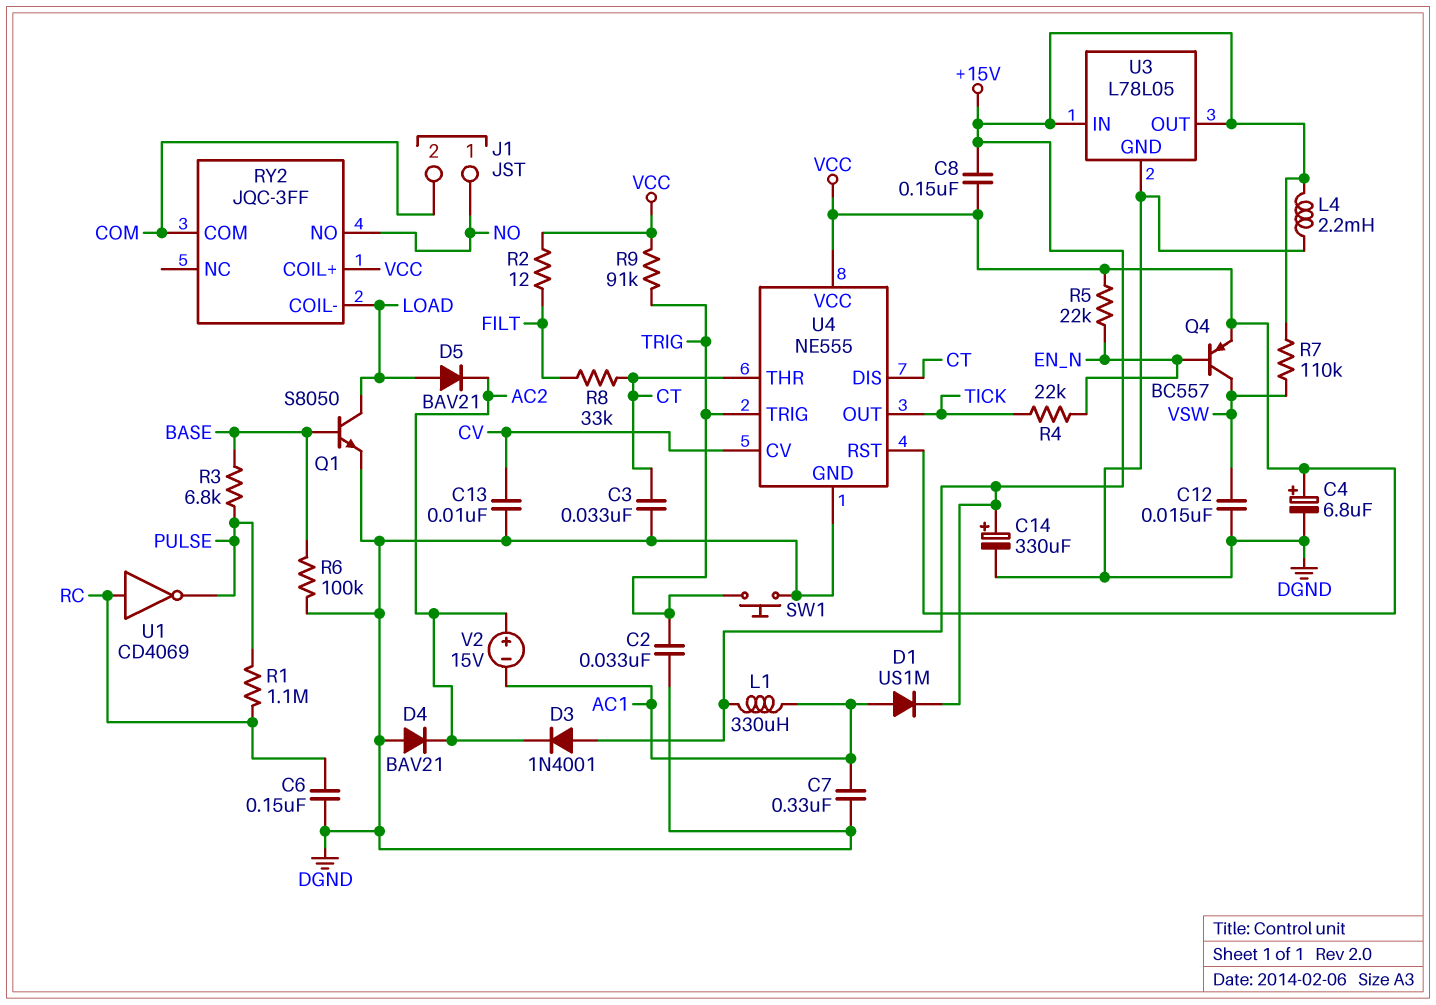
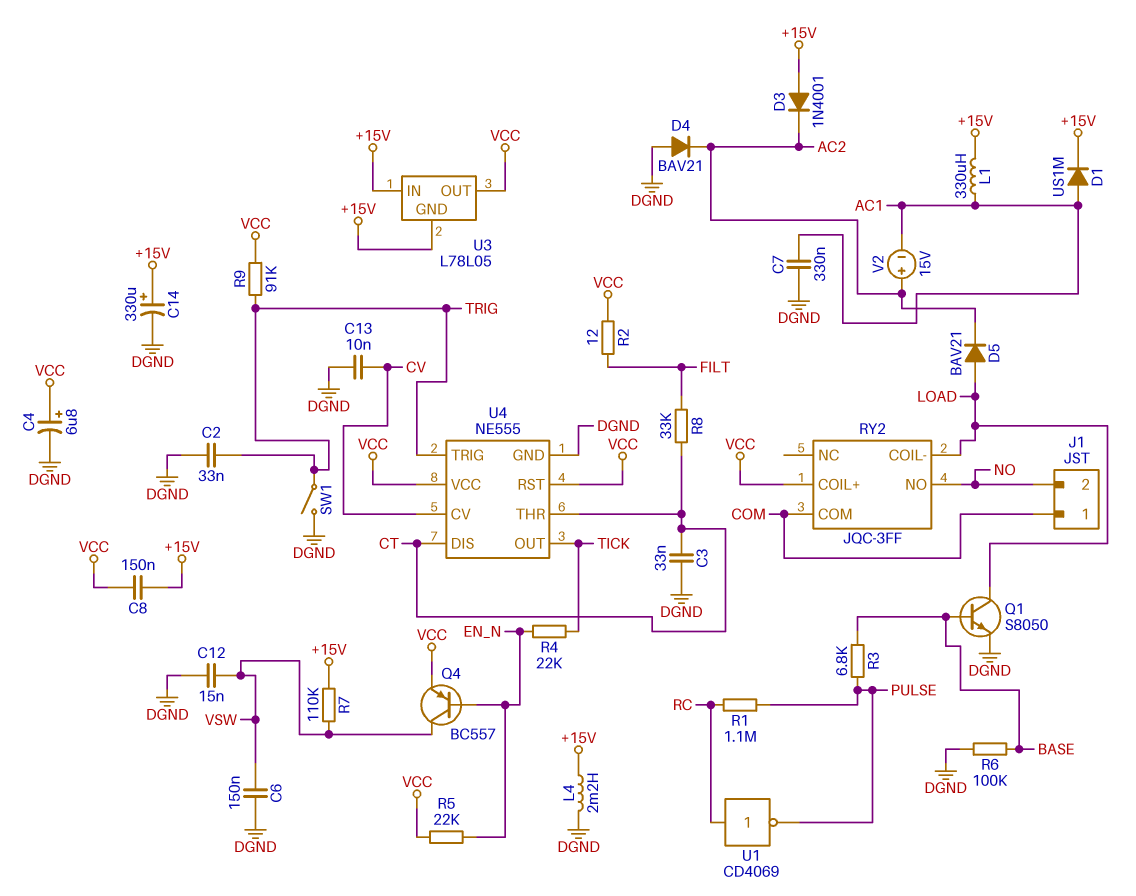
C6: 150nF (DGND, RC) -> 150nF (DGND, VSW)
J1 pin 1: NO -> COM
J1 pin 2: COM -> NO
SW1: button (DGND, TRIG) -> switch (DGND, TRIG)
U3 pin GND: DGND -> +15V
U3 pin OUT: +15V -> VCC

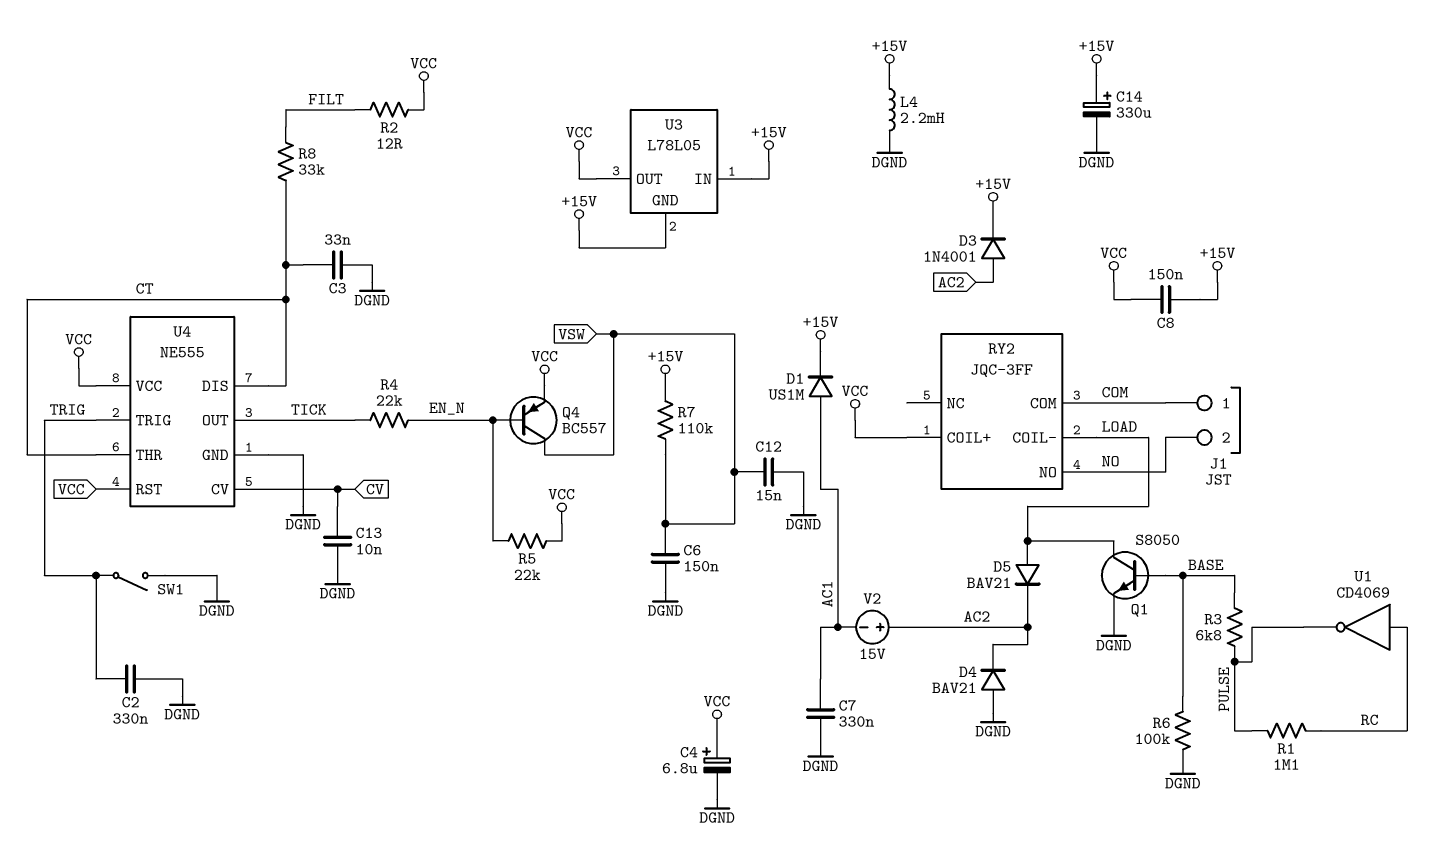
C2: 33nF (DGND, TRIG) -> 330nF (DGND, TRIG)
D3: diode 1N4001 (A +15V, K AC2) -> diode 1N4001 (A AC2, K +15V)
L1: 330uH (+15V, AC1) -> none
R9: 91k (TRIG, VCC) -> none

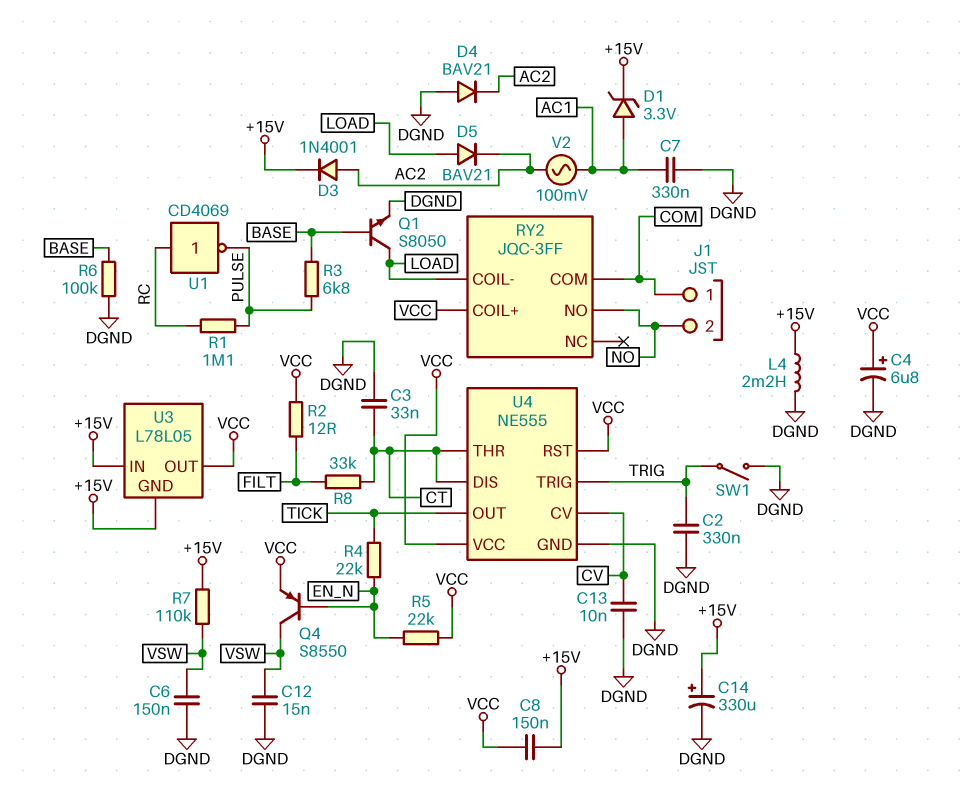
D1: diode US1M (A AC1, K +15V) -> zener 3.3V (A AC1, K +15V)
Q4: PNP BC557 (B EN_N, C VSW, E VCC) -> PNP S8550 (B EN_N, C VSW, E VCC)
V2: 15V (plus AC2, minus AC1) -> AC 100mV (AC1, AC2)

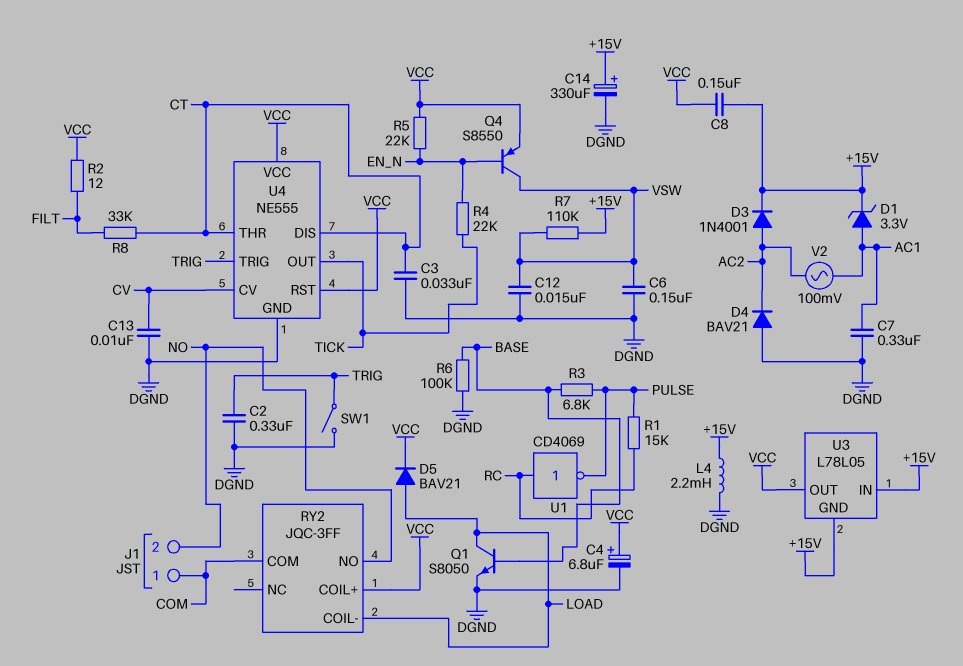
D5: diode BAV21 (A LOAD, K AC2) -> diode BAV21 (A LOAD, K VCC)
R1: 1.1M (PULSE, RC) -> 15k (PULSE, RC)

